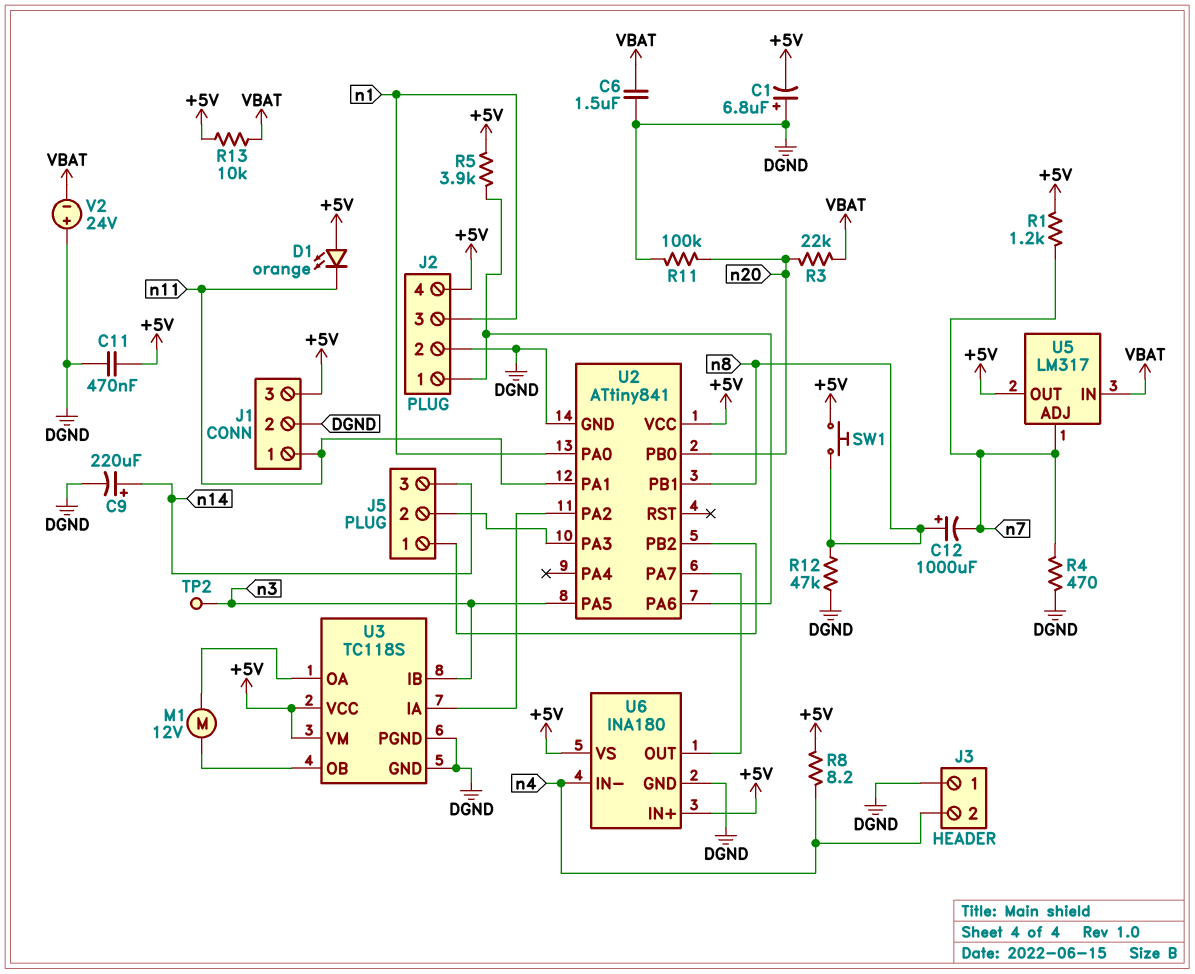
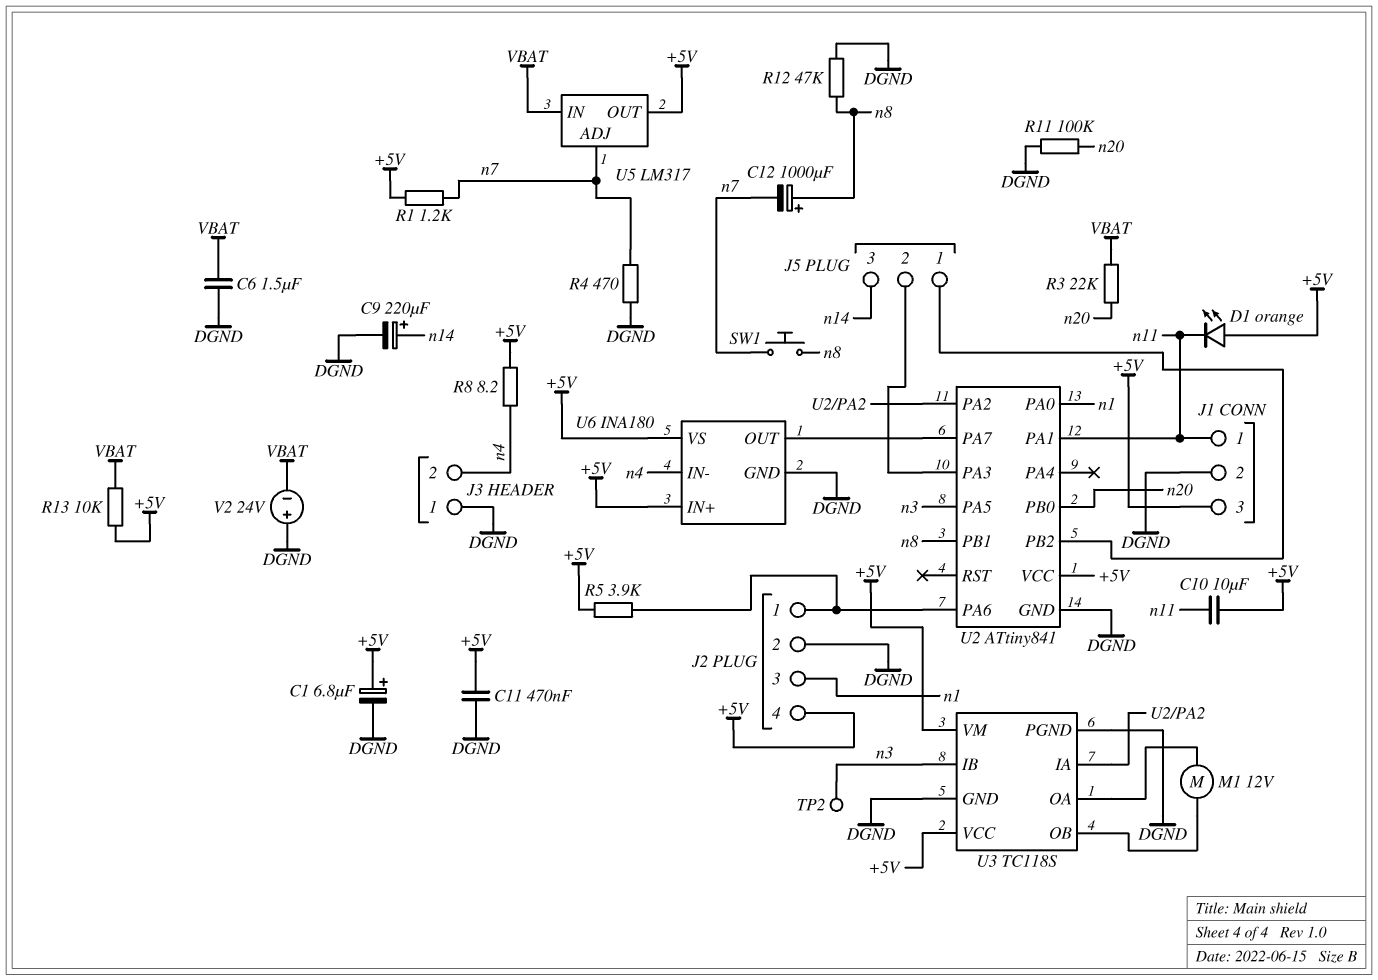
C1: 6.8uF (plus DGND, minus +5V) -> 6.8uF (plus +5V, minus DGND)
C10: none -> 10uF (+5V, n11)
SW1: button (+5V, n8) -> button (n7, n8)

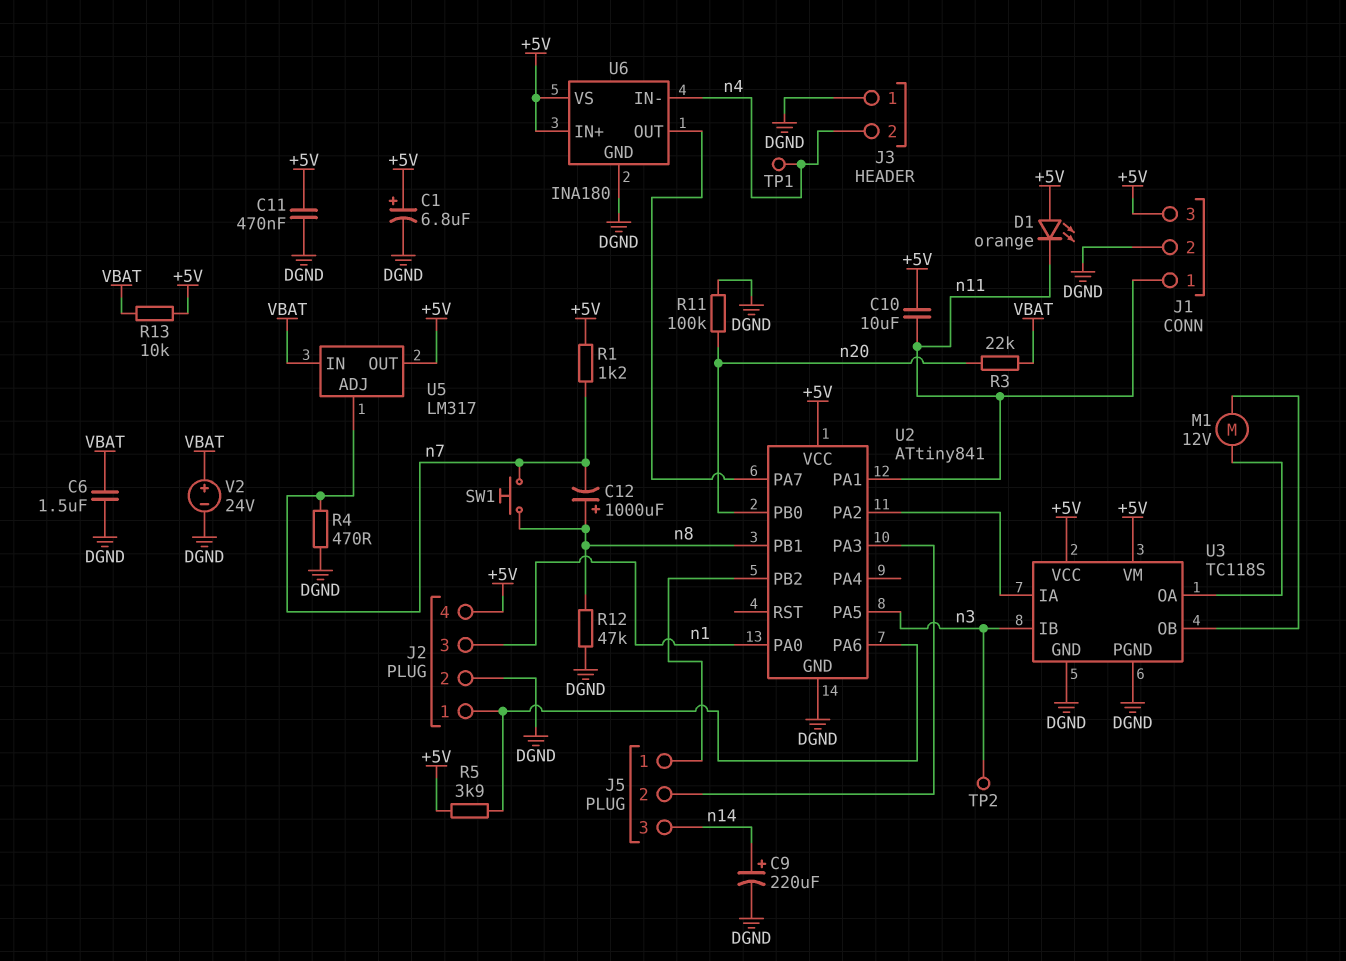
R8: 8.2 (+5V, n4) -> none
TP1: none -> test point (n4)
V2: 24V (plus DGND, minus VBAT) -> 24V (plus VBAT, minus DGND)

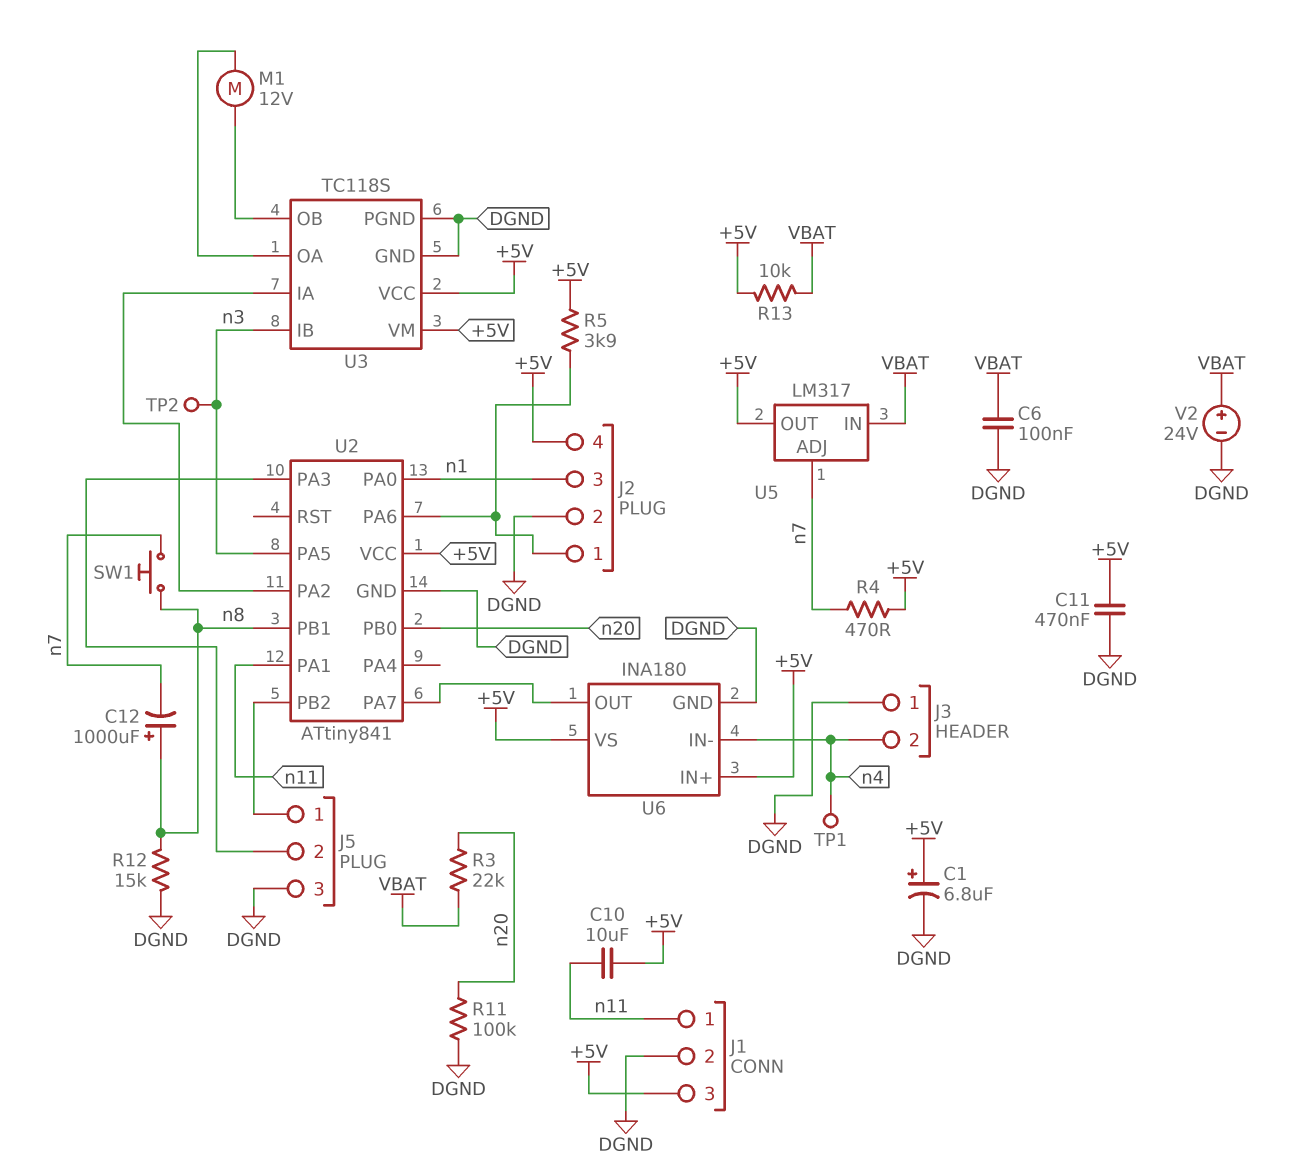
C6: 1.5uF (DGND, VBAT) -> 100nF (DGND, VBAT)
C9: 220uF (plus n14, minus DGND) -> none
D1: LED orange (A +5V, K n11) -> none
J5 pin 3: n14 -> DGND
R1: 1.2k (+5V, n7) -> none
R4: 470 (DGND, n7) -> 470 (+5V, n7)
R12: 47k (DGND, n8) -> 15k (DGND, n8)

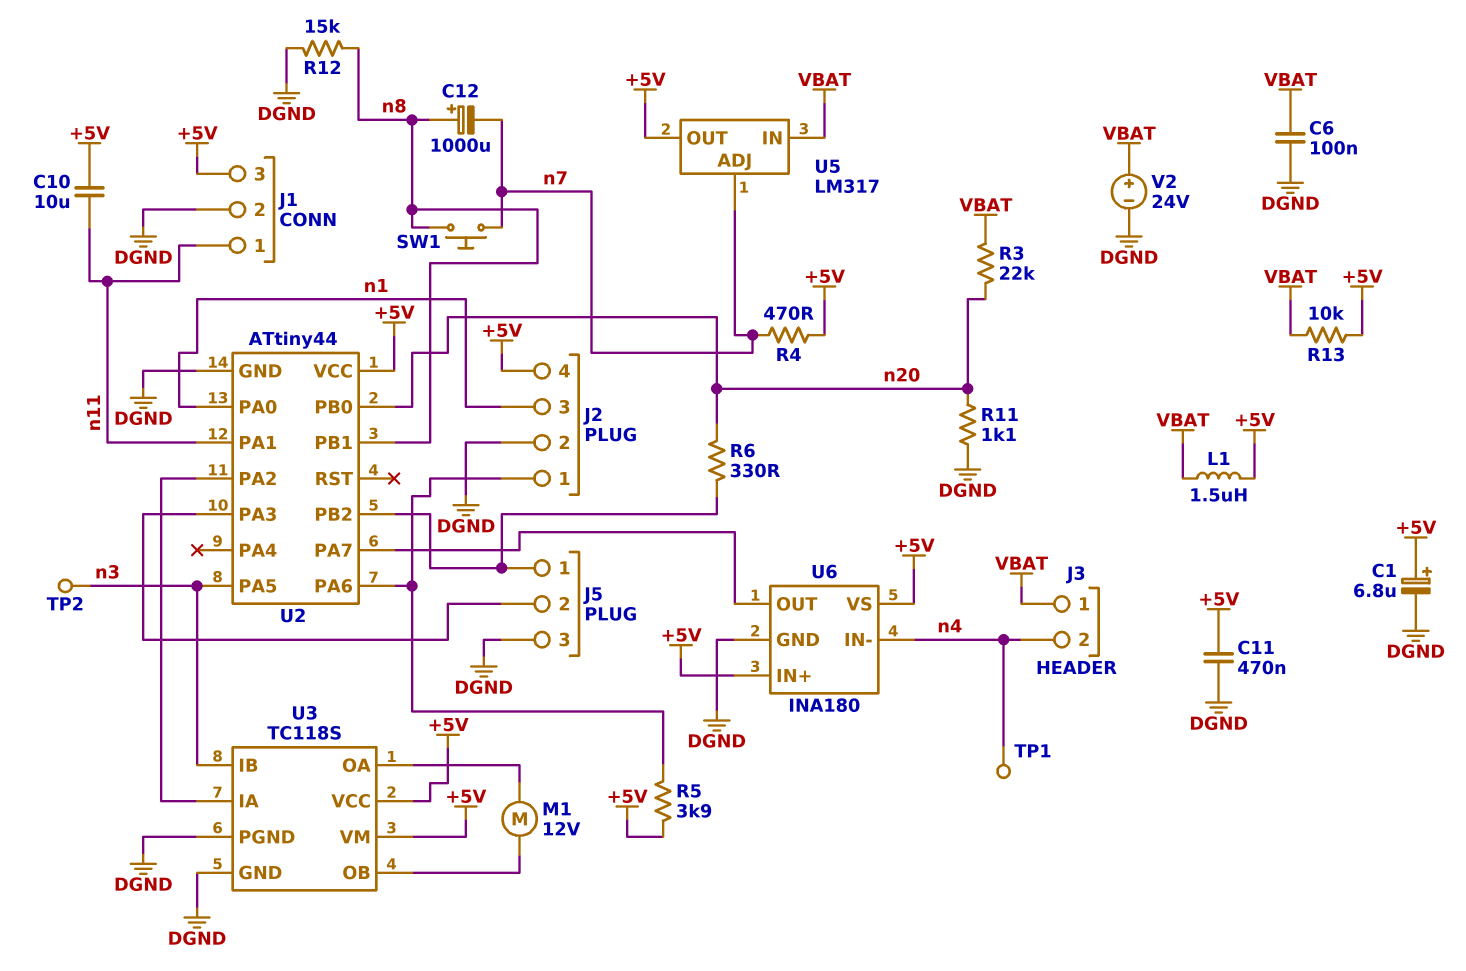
J3 pin 1: DGND -> VBAT
L1: none -> 1.5uH (+5V, VBAT)
R6: none -> 330 (J5/1, n20)
R11: 100k (DGND, n20) -> 1.1k (DGND, n20)
U2: ATtiny841 -> ATtiny44

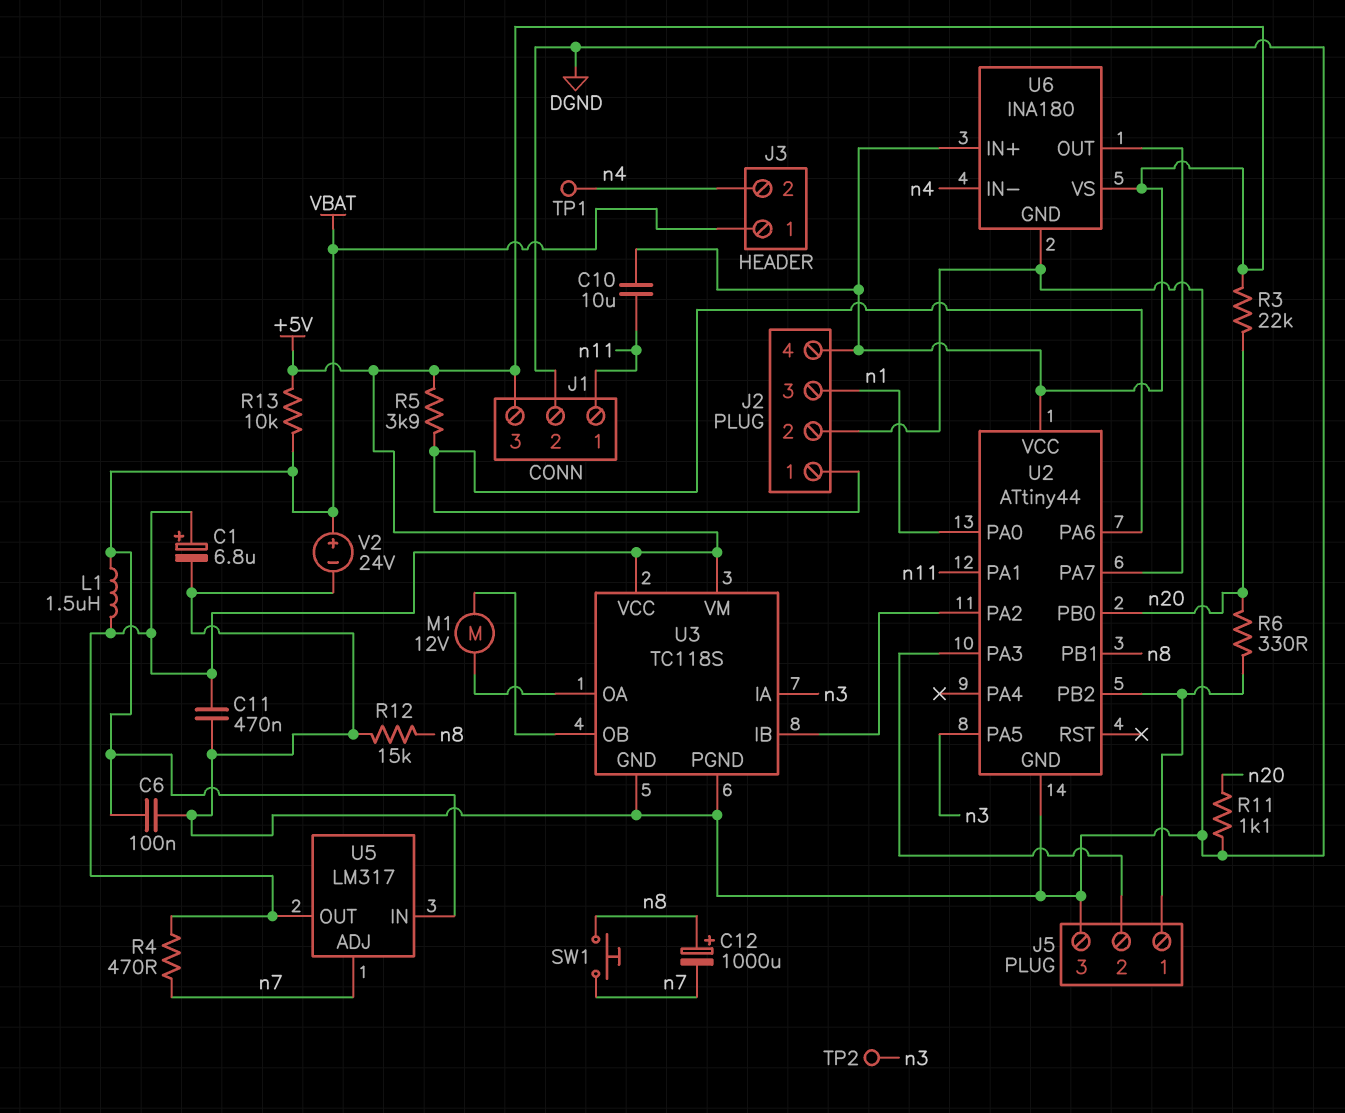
R3: 22k (VBAT, n20) -> 22k (+5V, n20)
U3 pin IA: U2/PA2 -> n3
U3 pin IB: n3 -> U2/PA2

